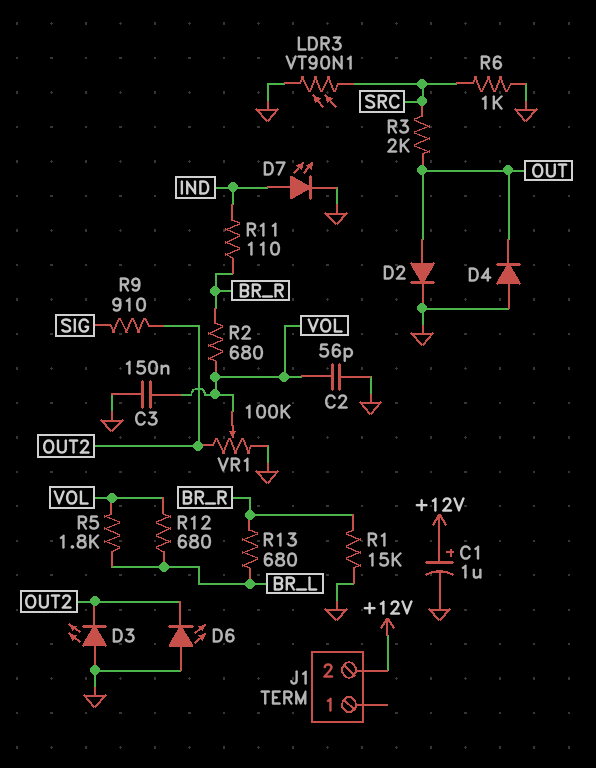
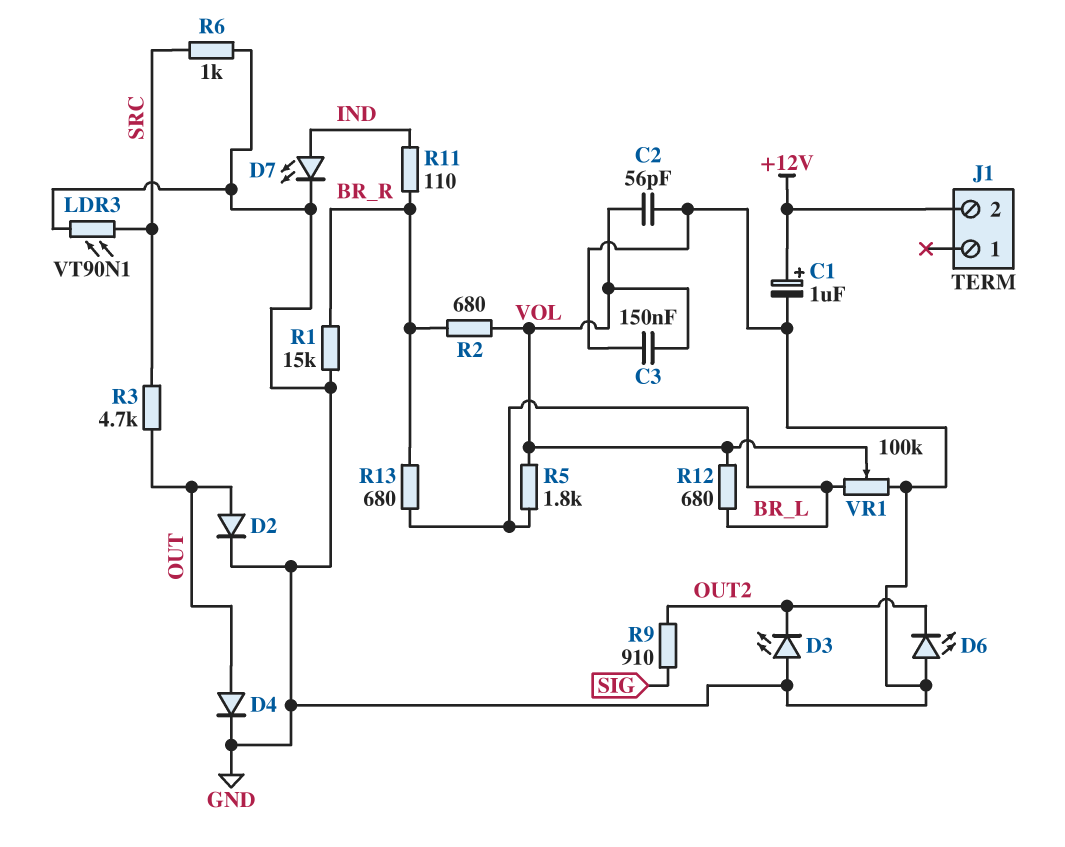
D4: diode (A GND, K OUT) -> diode (A OUT, K GND)
R3: 2k (OUT, SRC) -> 4.7k (OUT, SRC)
VR1: 100k (GND, OUT2, wiper VOL) -> 100k (BR_L, GND, wiper VOL)

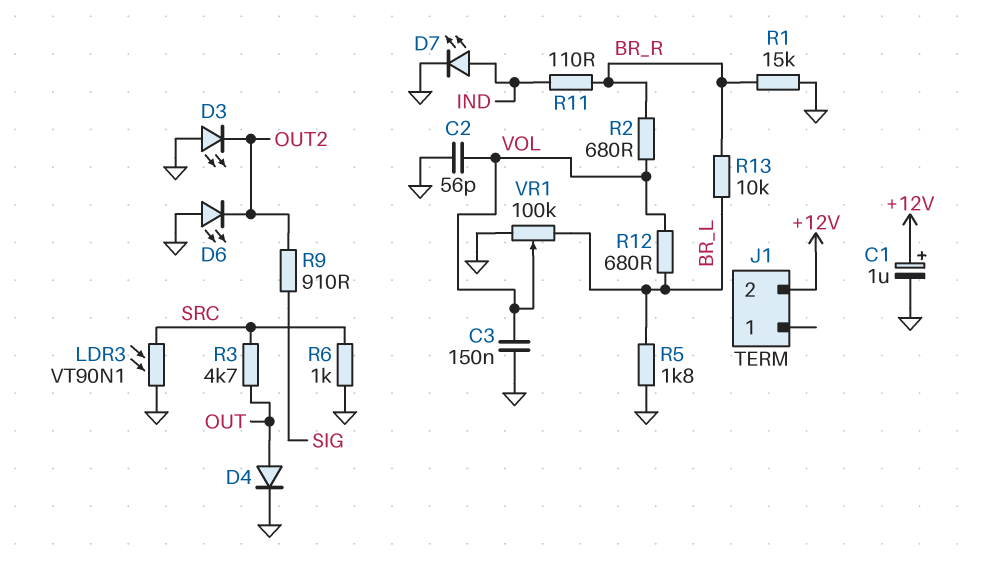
D2: diode (A OUT, K GND) -> none
R5: 1.8k (BR_L, VOL) -> 1.8k (BR_L, GND)
R13: 680 (BR_L, BR_R) -> 10k (BR_L, BR_R)

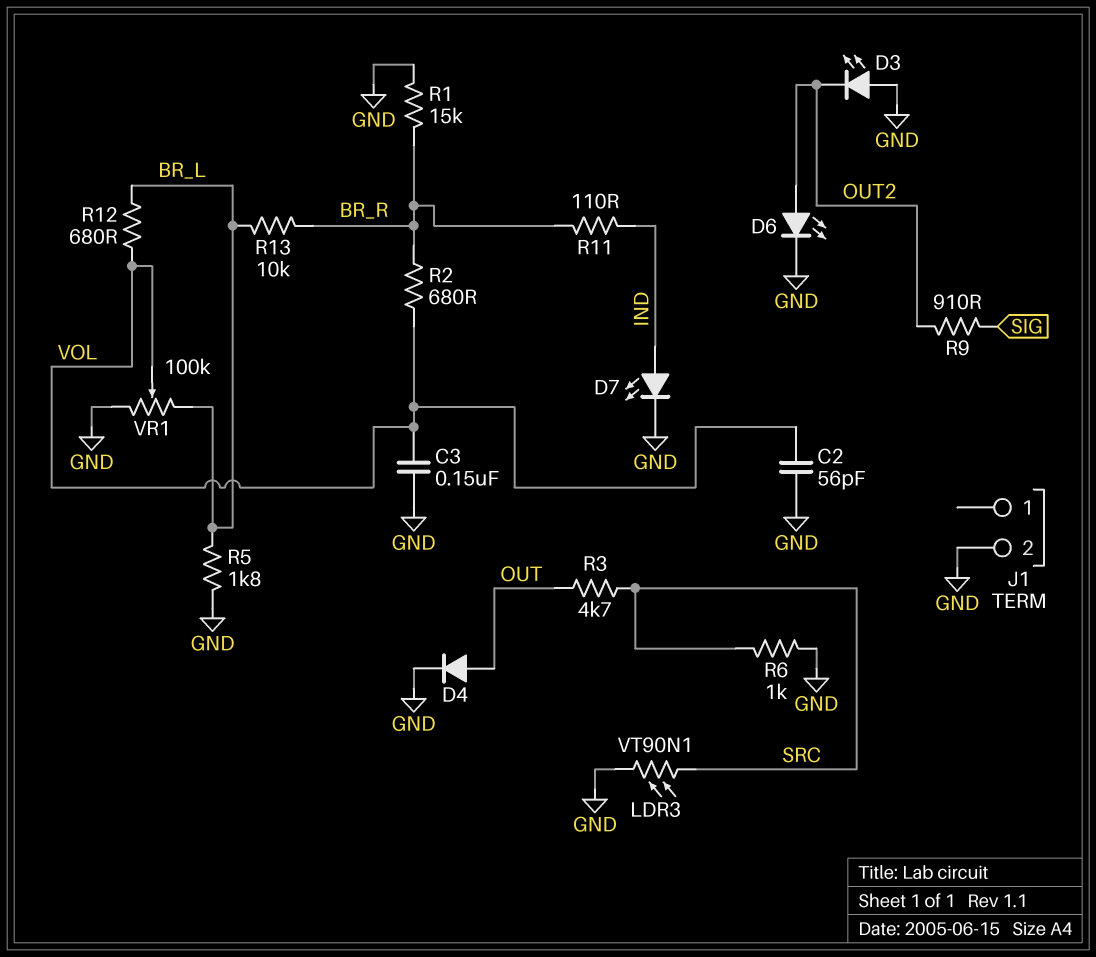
C1: 1uF (plus +12V, minus GND) -> none
D6: LED (A GND, K OUT2) -> LED (A OUT2, K GND)
J1 pin 2: +12V -> GND

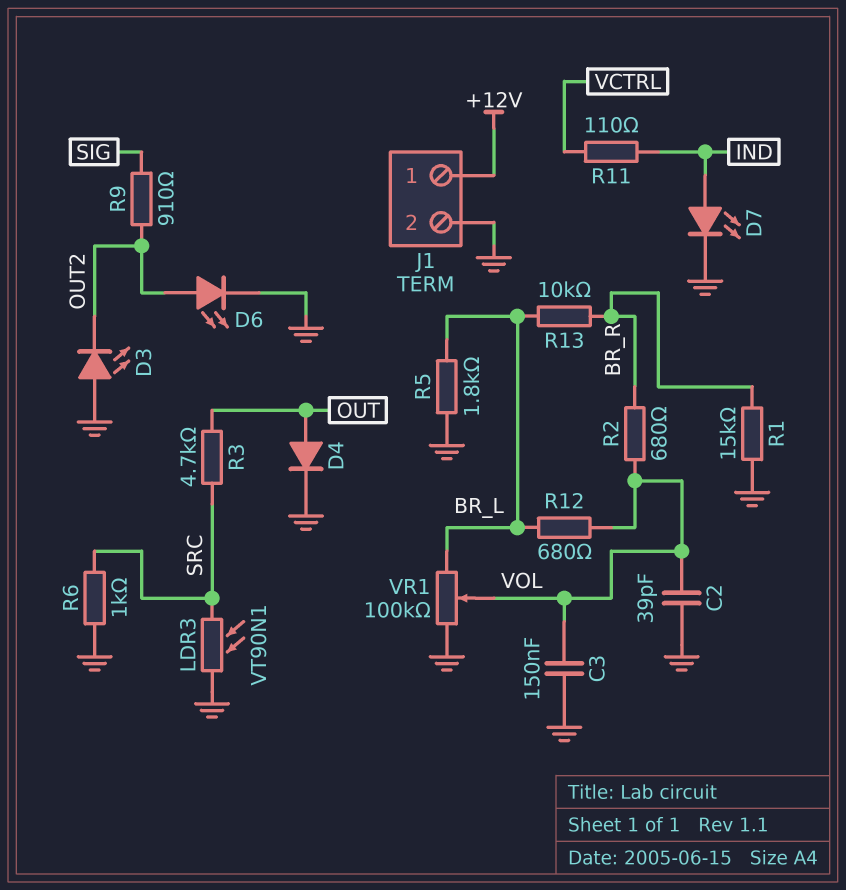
C2: 56pF (GND, VOL) -> 39pF (GND, VOL)
J1 pin 1: none -> +12V
R11: 110 (BR_R, IND) -> 110 (IND, VCTRL)

